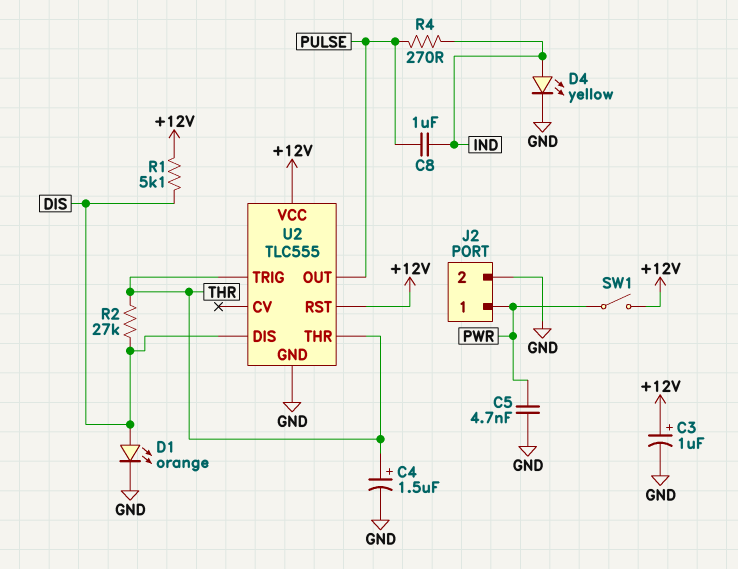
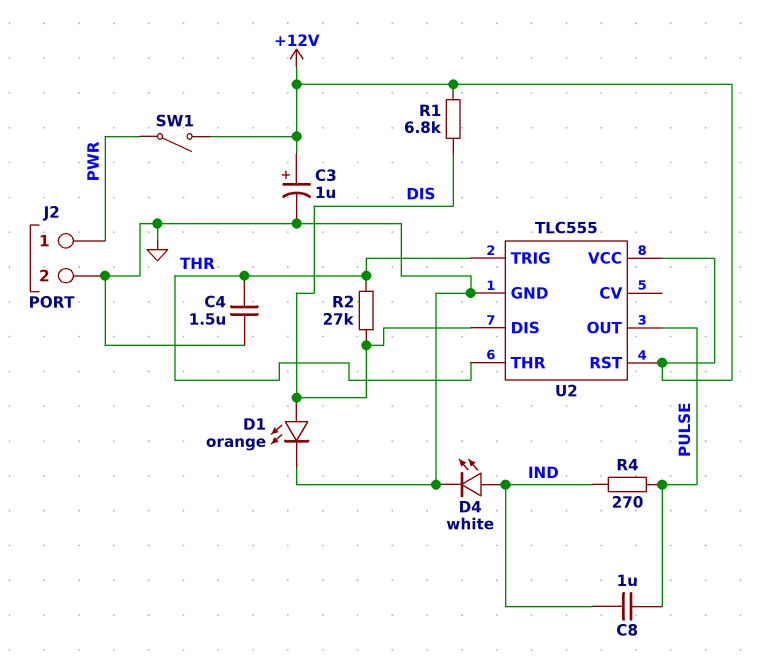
C4: 1.5uF (plus THR, minus GND) -> 1.5uF (GND, THR)
C5: 4.7nF (GND, PWR) -> none
D4: LED yellow (A IND, K GND) -> LED white (A IND, K GND)
R1: 5.1k (+12V, DIS) -> 6.8k (+12V, DIS)

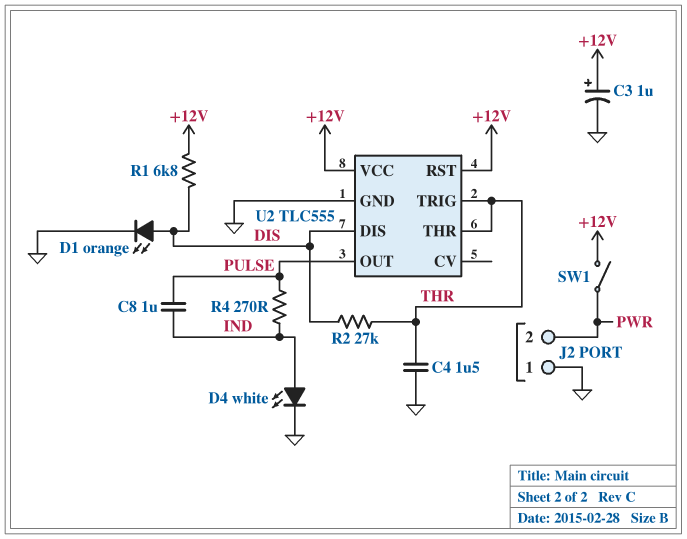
J2 pin 1: PWR -> GND
J2 pin 2: GND -> PWR

